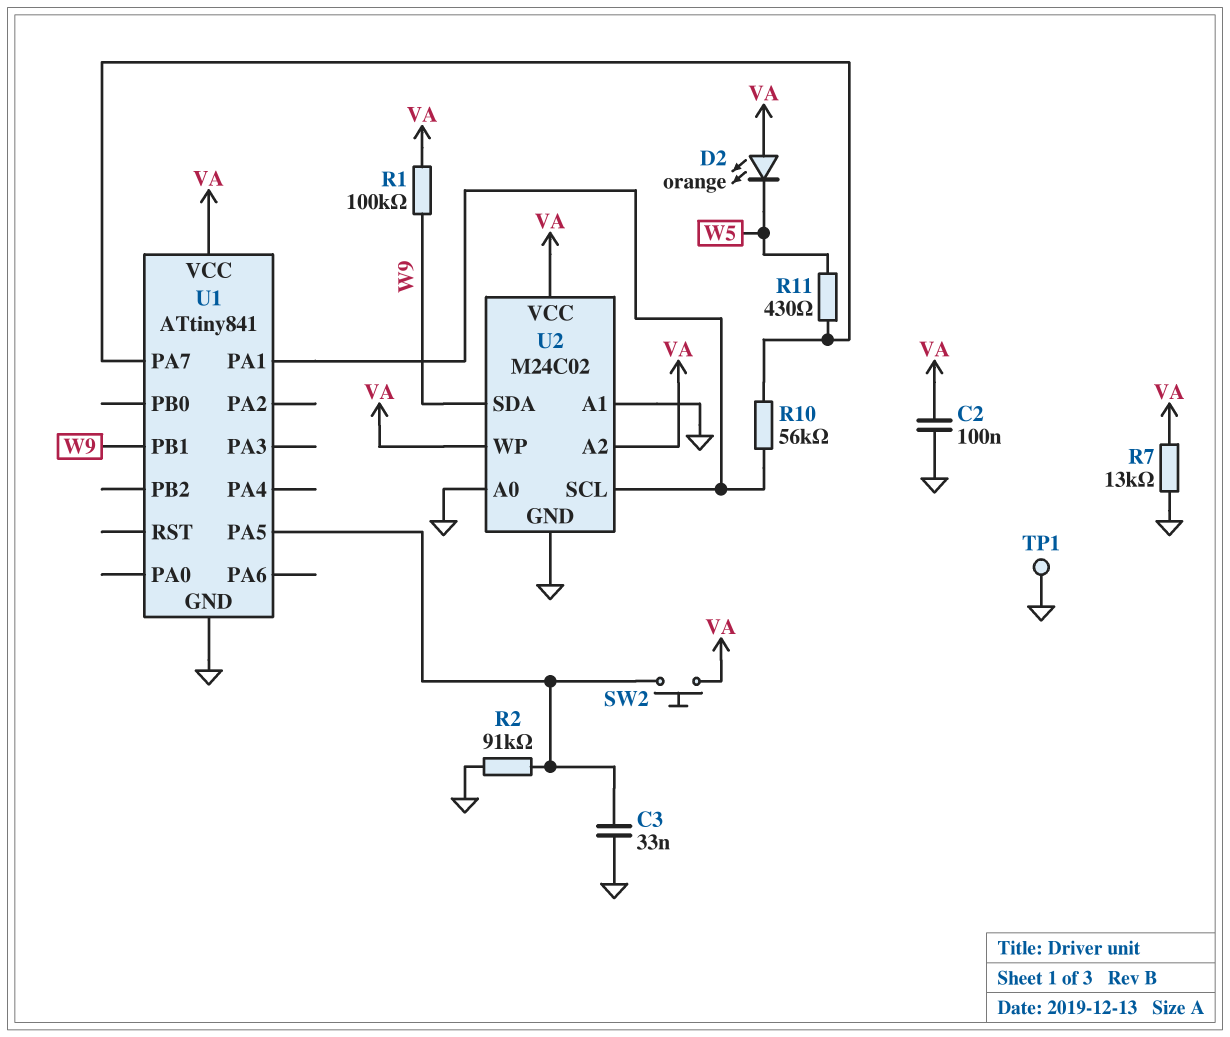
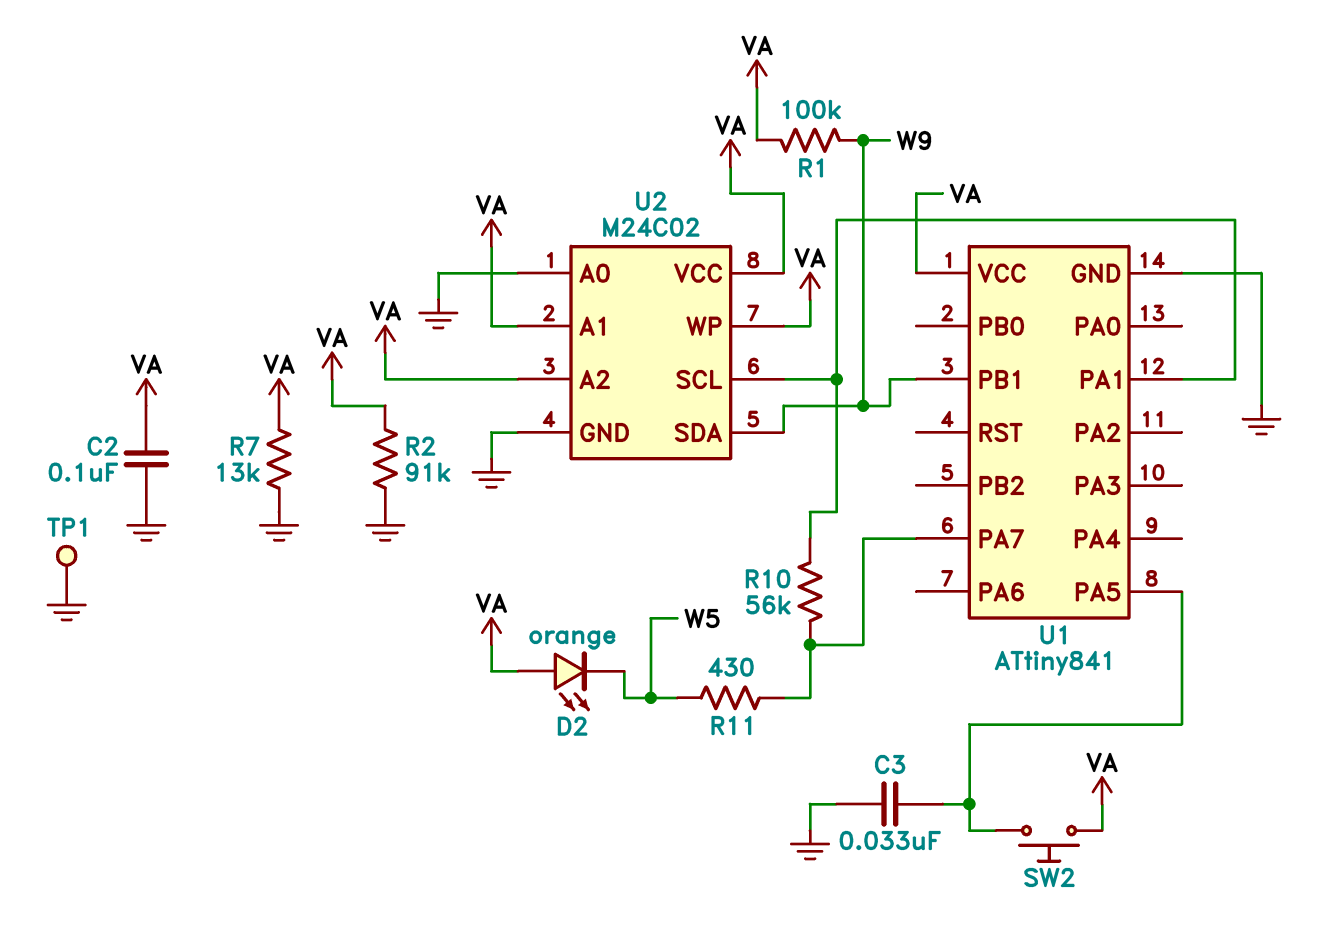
R2: 91k (GND, U1/PA5) -> 91k (GND, VA)
U2 pin A1: GND -> VA

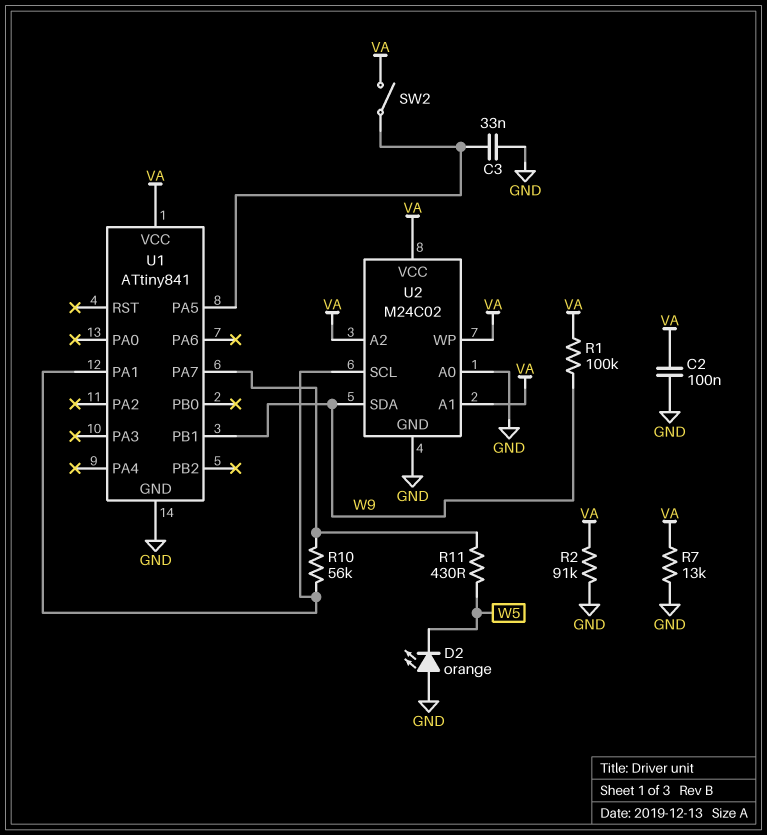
D2: LED orange (A VA, K W5) -> LED orange (A GND, K W5)
SW2: button (U1/PA5, VA) -> switch (U1/PA5, VA)
TP1: test point (GND) -> none

